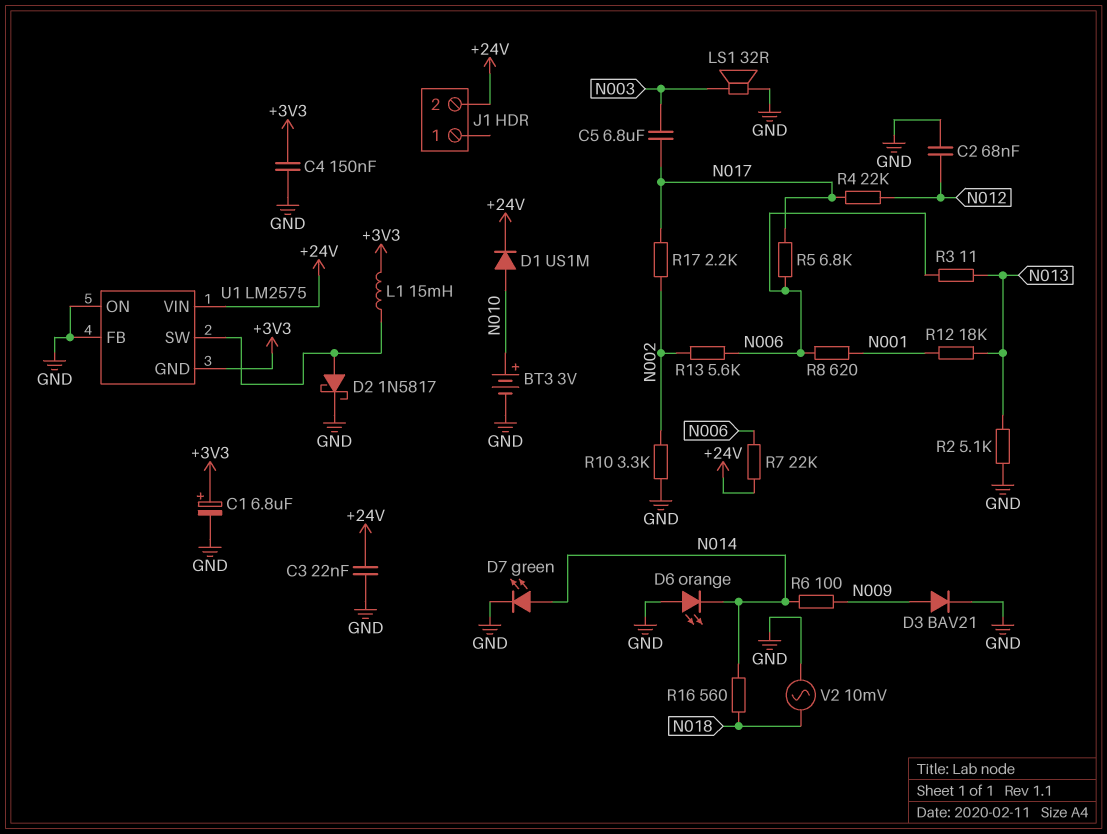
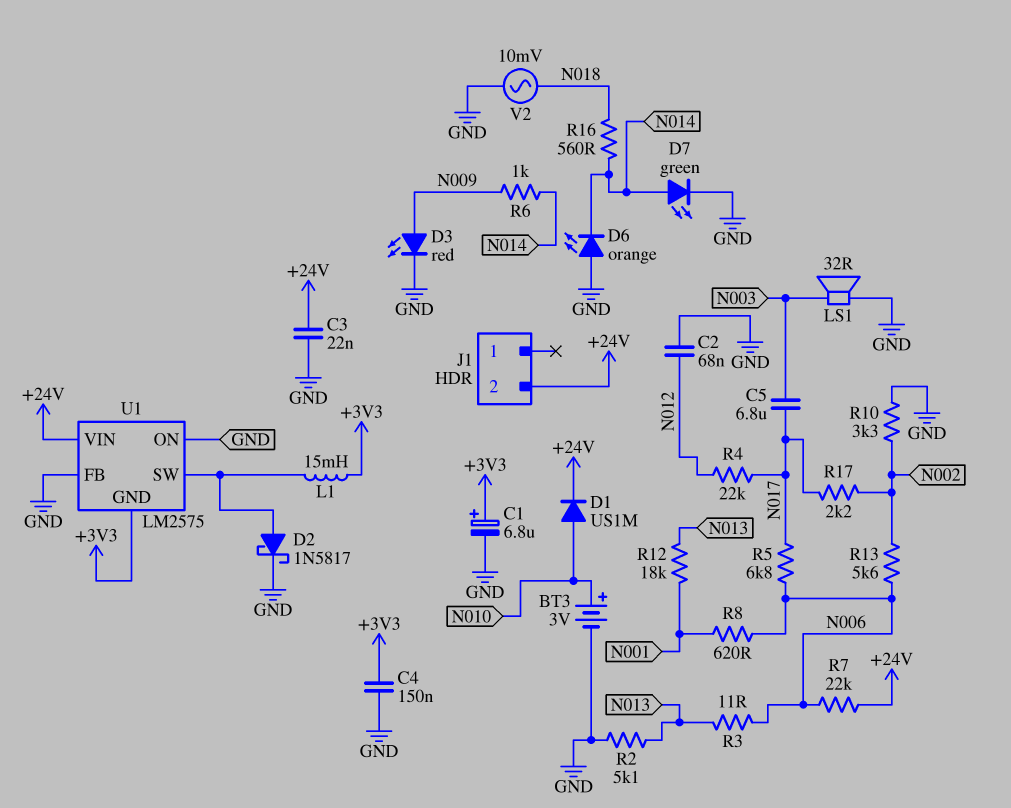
D3: diode BAV21 (A N009, K GND) -> LED red (A N009, K GND)
R6: 100 (N009, N014) -> 1k (N009, N014)

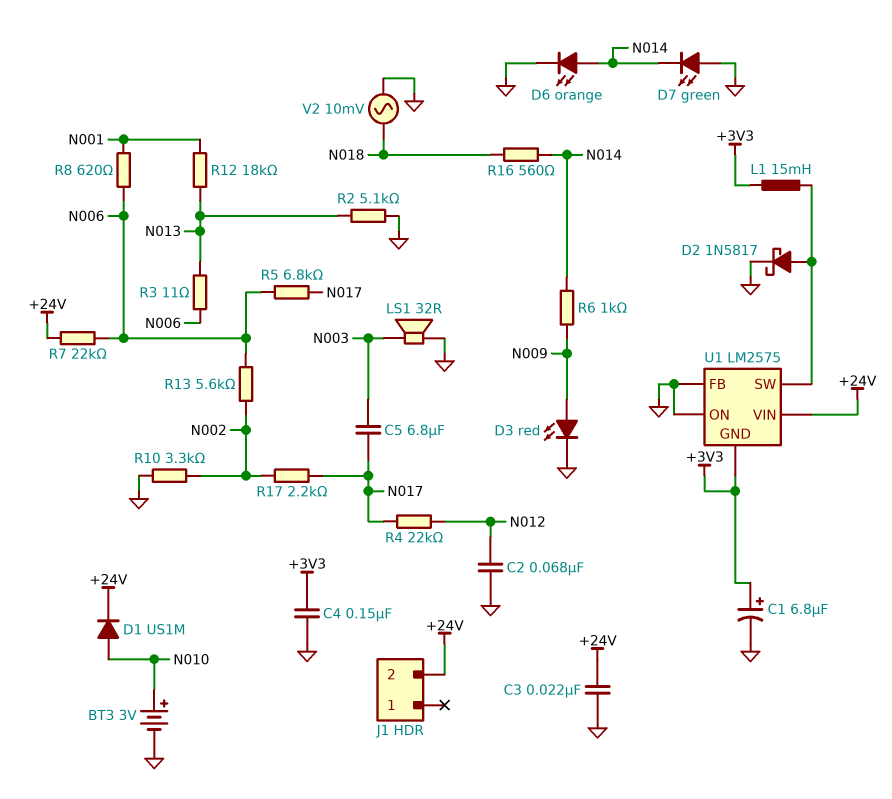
D6: LED orange (A GND, K N014) -> LED orange (A N014, K GND)
D7: LED green (A N014, K GND) -> LED green (A GND, K N014)

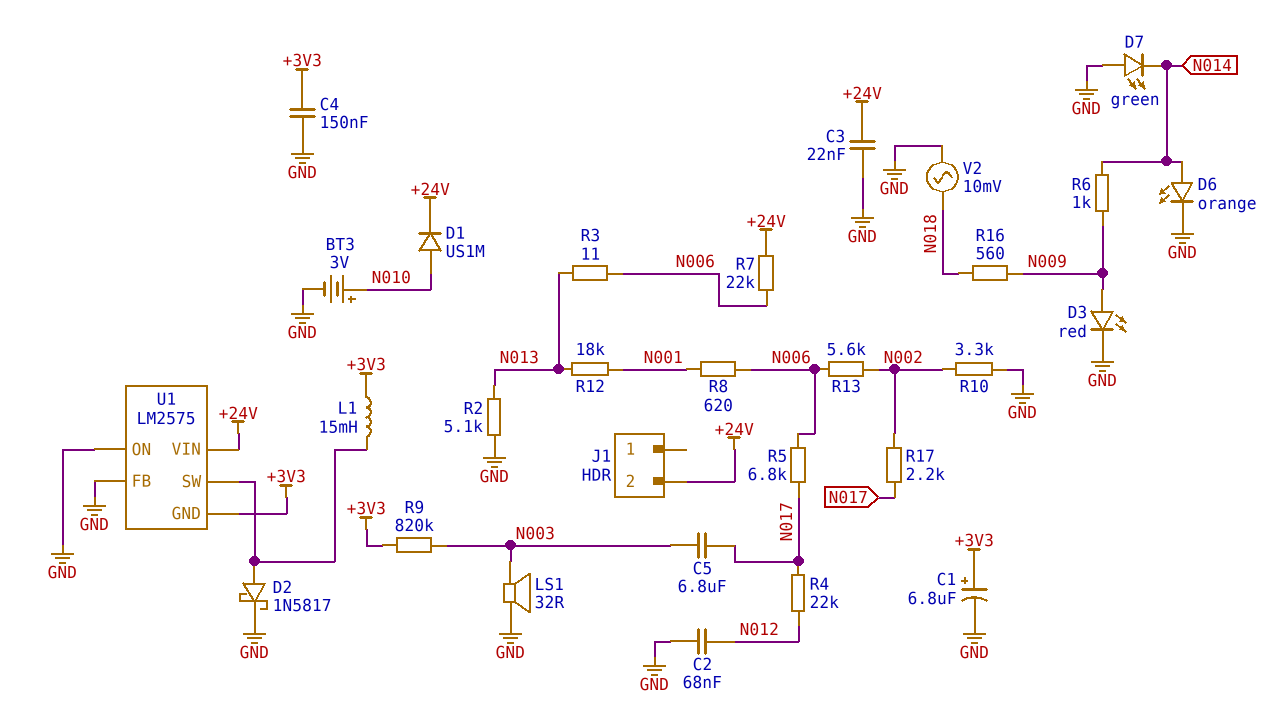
R9: none -> 820k (+3V3, N003)
R16: 560 (N014, N018) -> 560 (N009, N018)

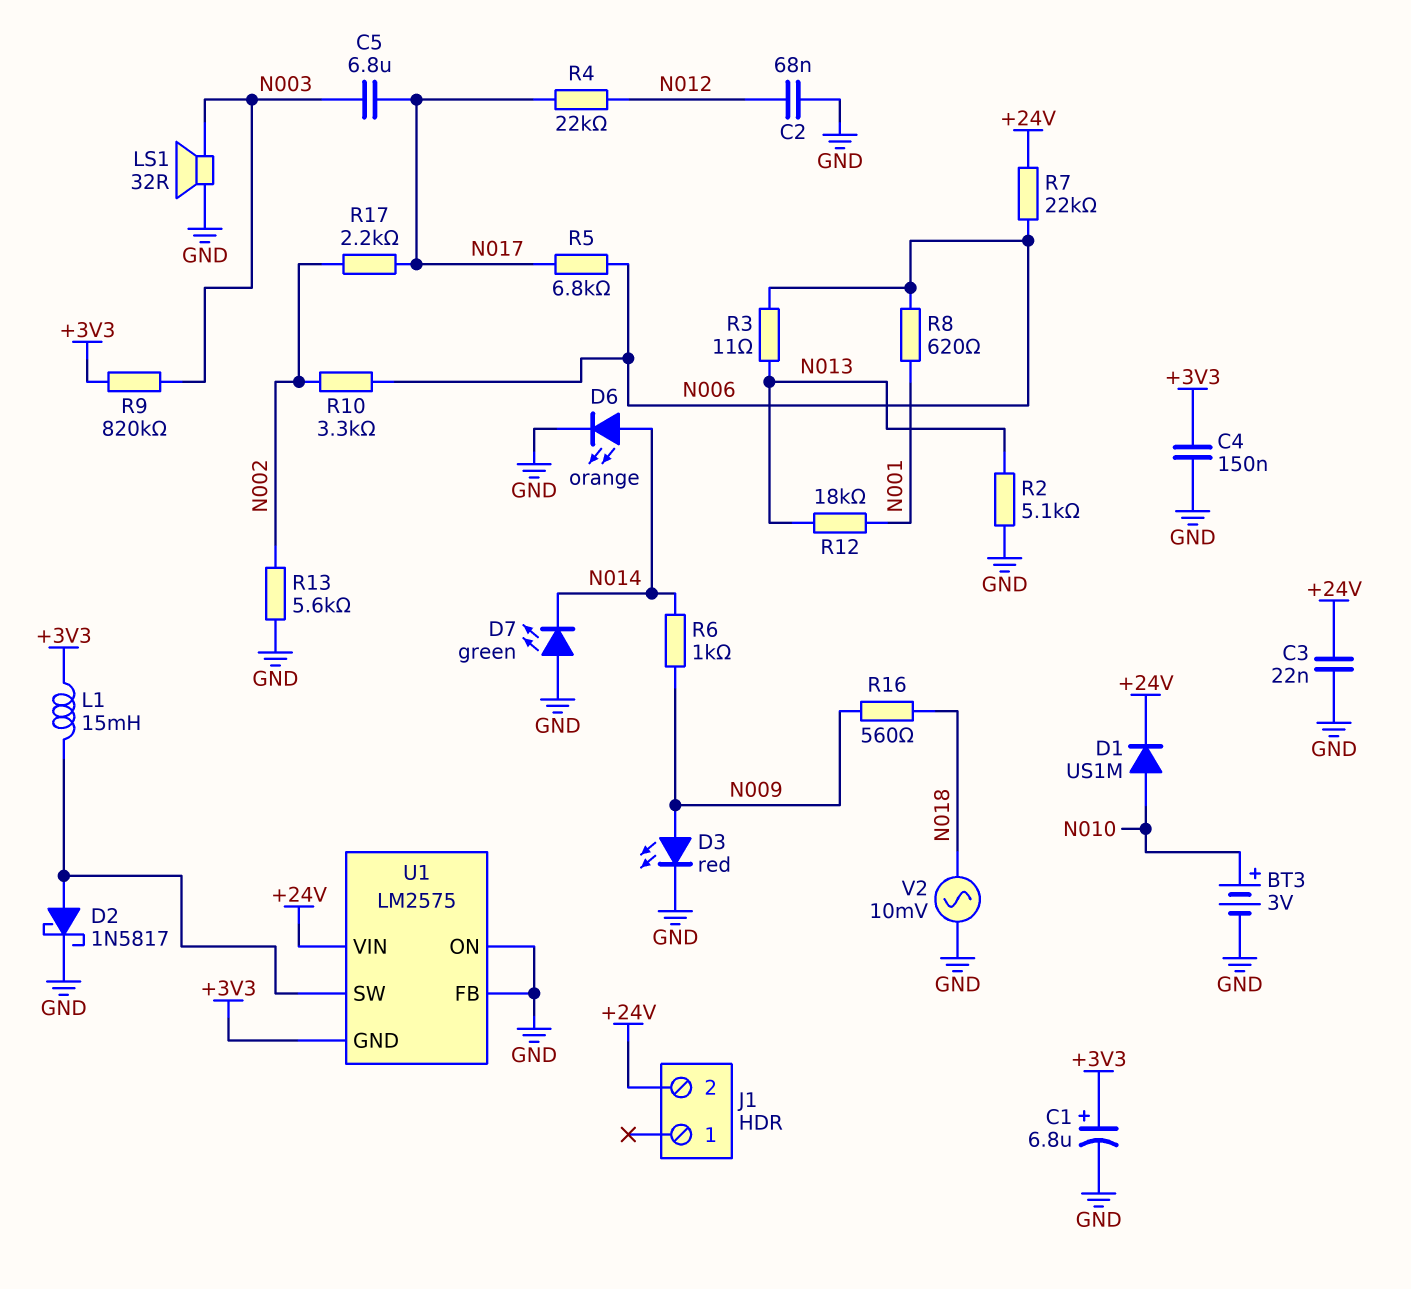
R10: 3.3k (GND, N002) -> 3.3k (N002, N006)
R13: 5.6k (N002, N006) -> 5.6k (GND, N002)

